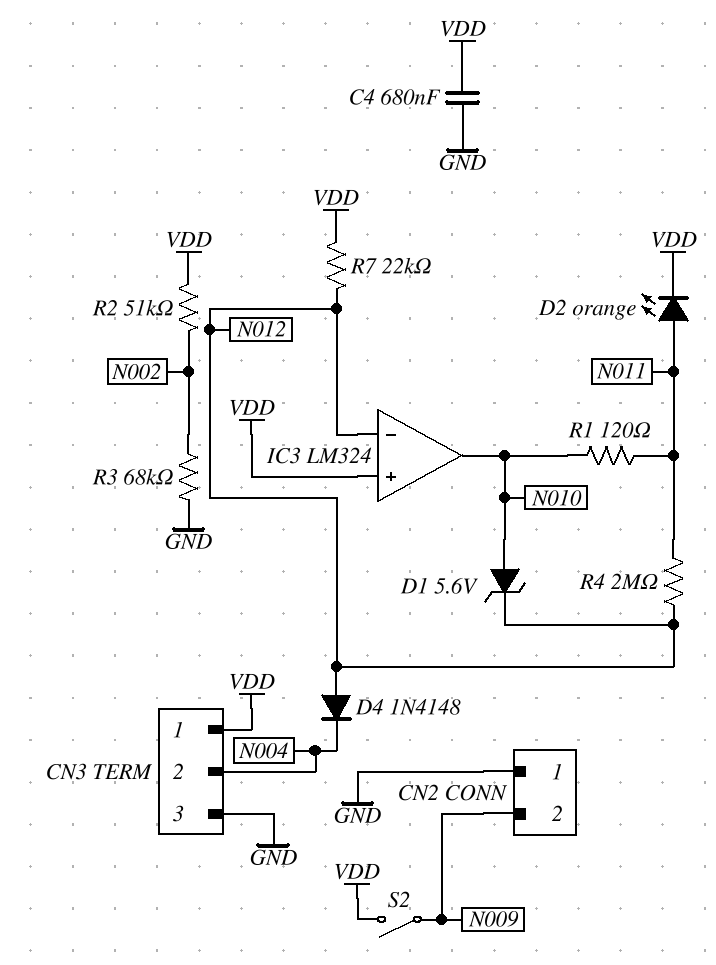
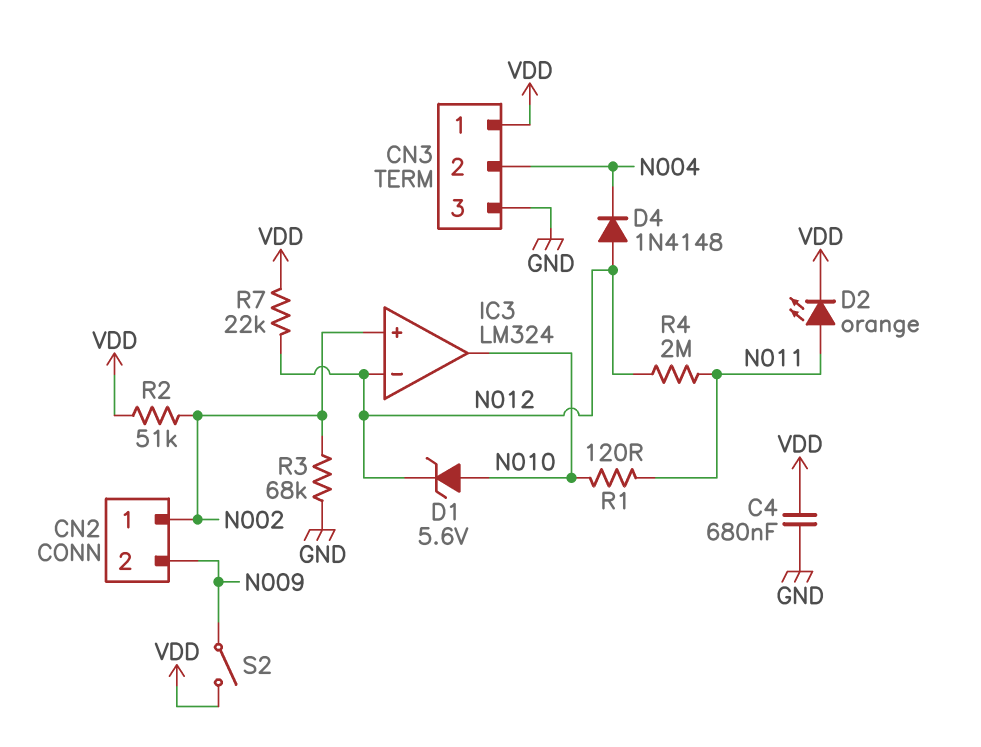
CN2 pin 1: GND -> N002
IC3 pin in+: VDD -> N002

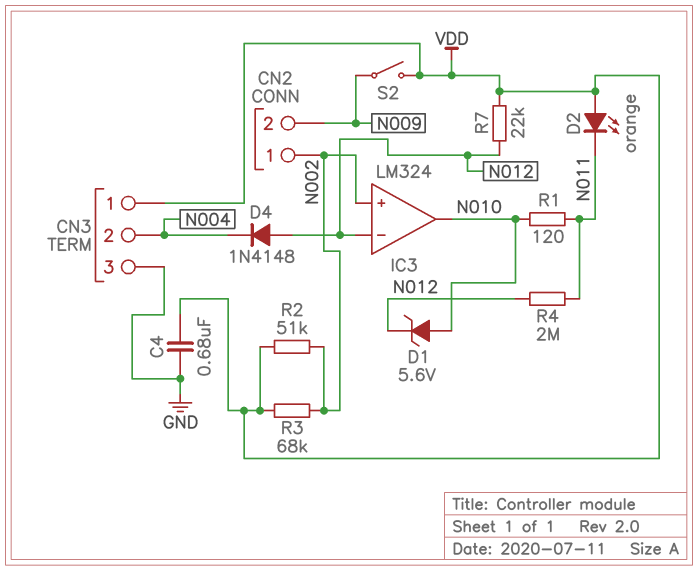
D2: LED orange (A N011, K VDD) -> LED orange (A VDD, K N011)
R3: 68k (GND, N002) -> 68k (N002, VDD)

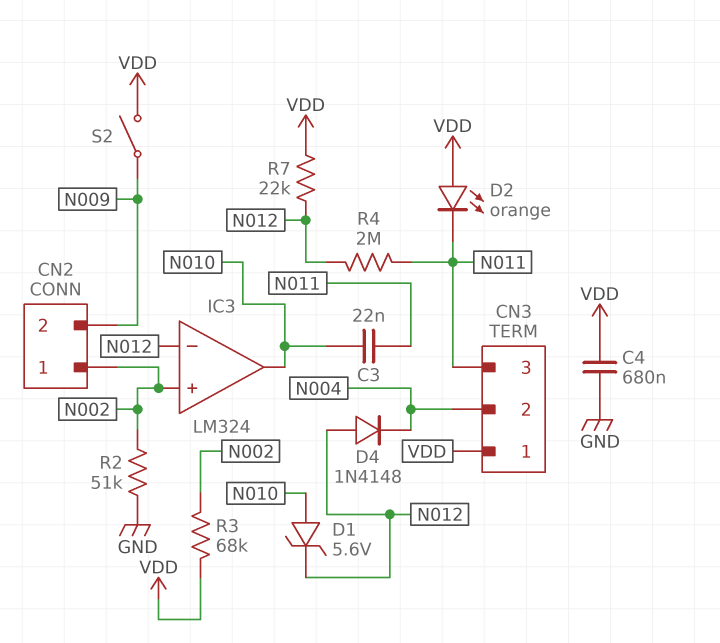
C3: none -> 22nF (N010, N011)
CN3 pin 3: GND -> N011
R1: 120 (N010, N011) -> none
R2: 51k (N002, VDD) -> 51k (GND, N002)

